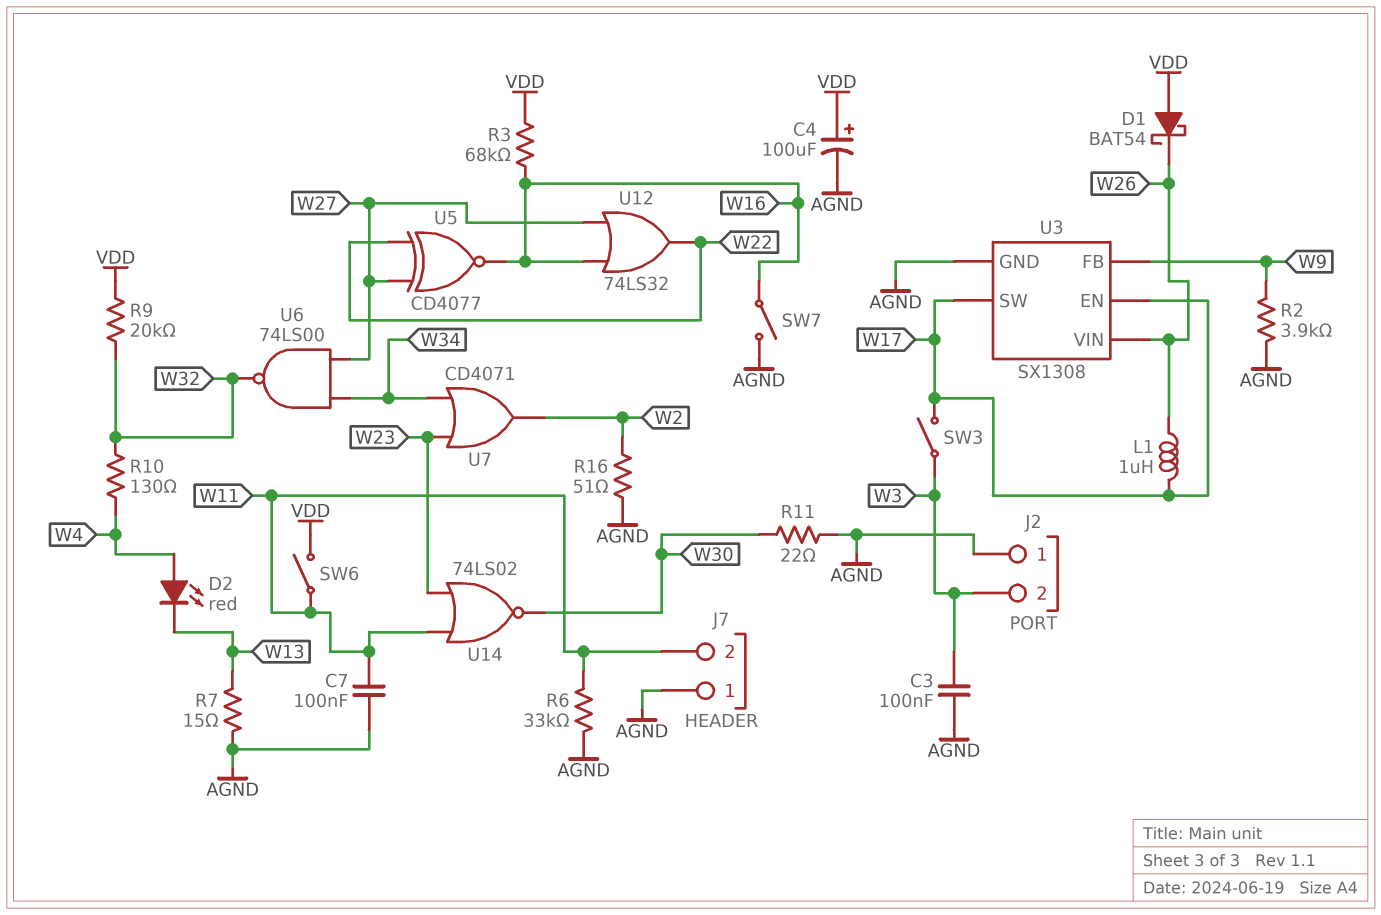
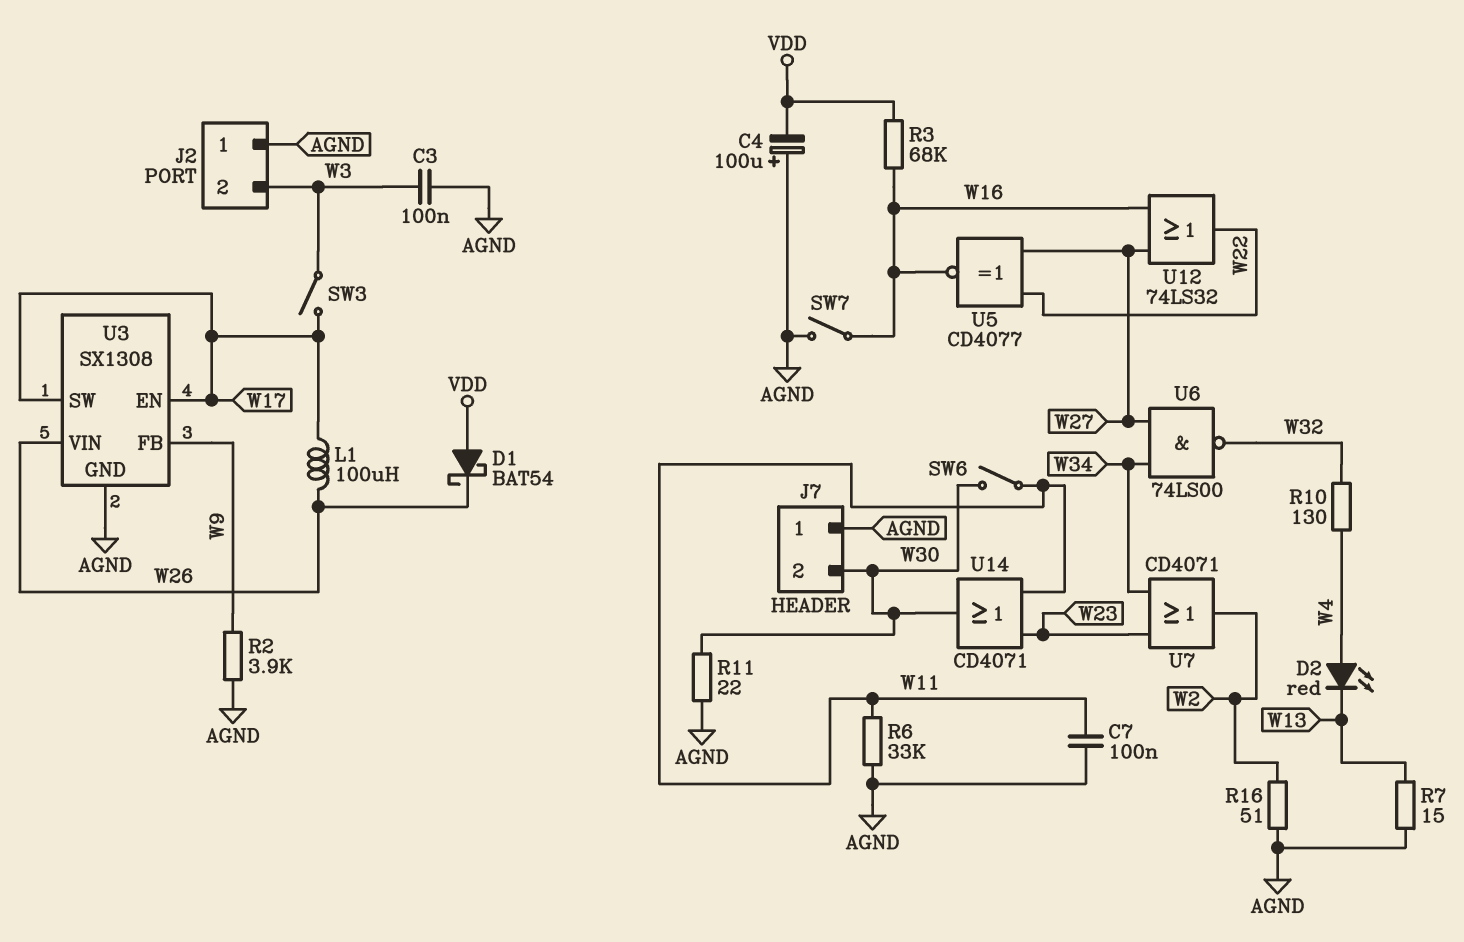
C4: 100uF (plus VDD, minus AGND) -> 100uF (plus AGND, minus VDD)
J7 pin 2: W11 -> W30
L1: 1uH (W17, W26) -> 100uH (W17, W26)
R9: 20k (VDD, W32) -> none
SW6: switch (VDD, W11) -> switch (W11, W30)
U14: NOR 74LS02 (in W11, in W23, out W30) -> OR CD4071 (in W11, in W23, out W30)

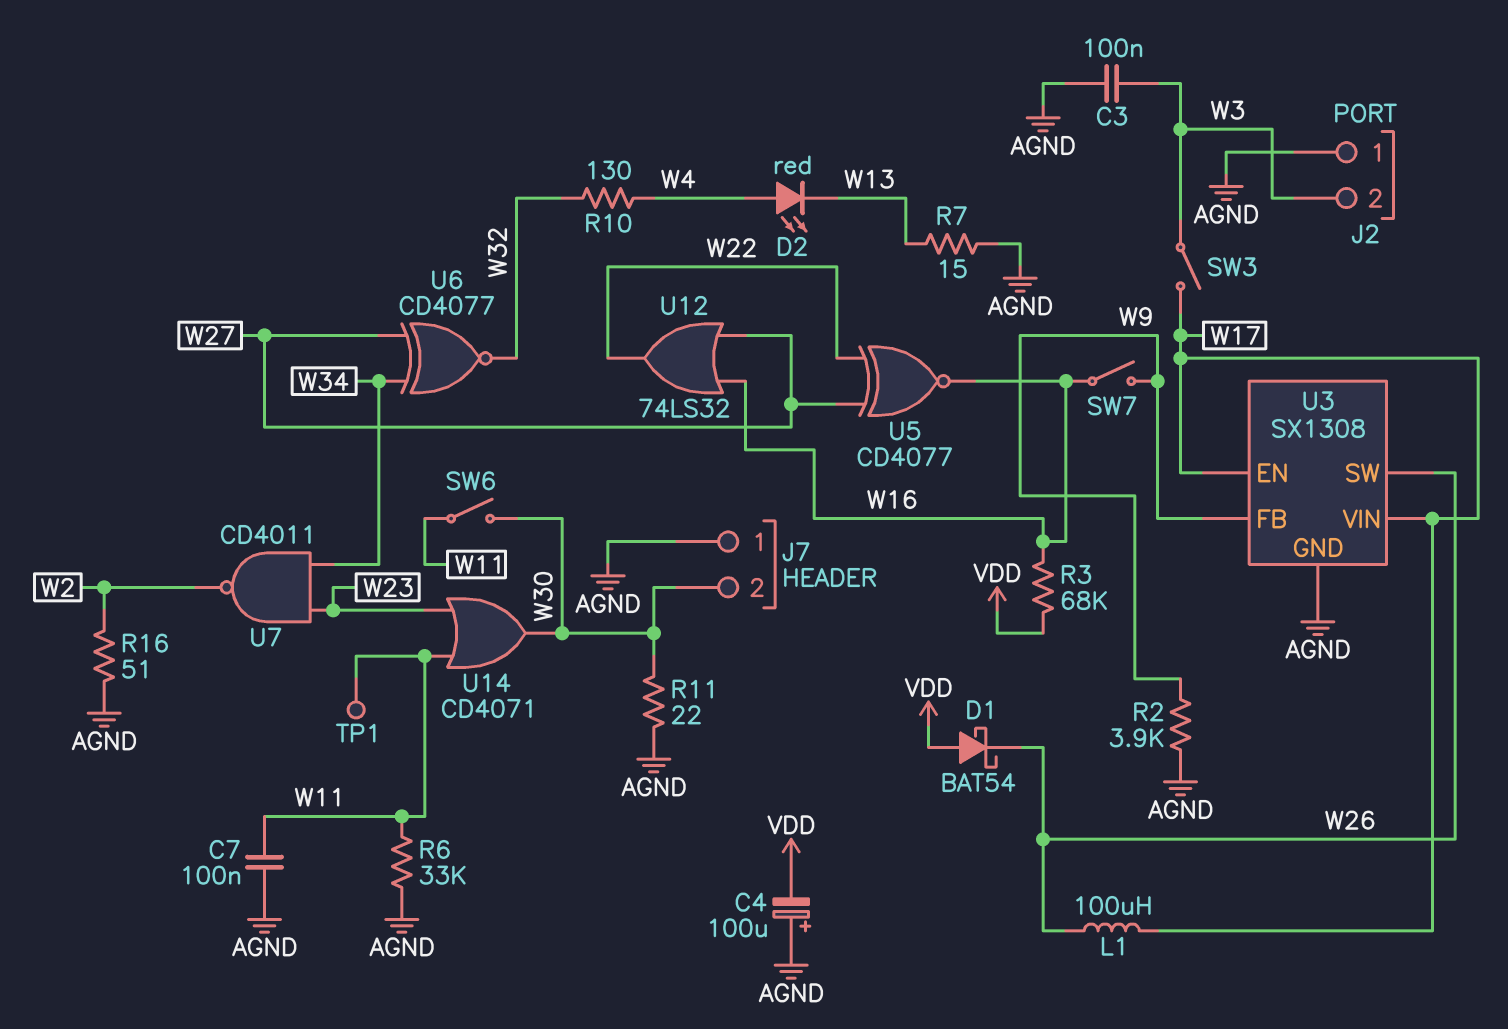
SW7: switch (AGND, W16) -> switch (W9, W16)
TP1: none -> test point (W11)
U3 pin SW: W17 -> W26
U3 pin VIN: W26 -> W17
U6: NAND 74LS00 (in W27, in W34, out W32) -> XNOR CD4077 (in W27, in W34, out W32)
U7: OR CD4071 (in W23, in W34, out W2) -> NAND CD4011 (in W23, in W34, out W2)

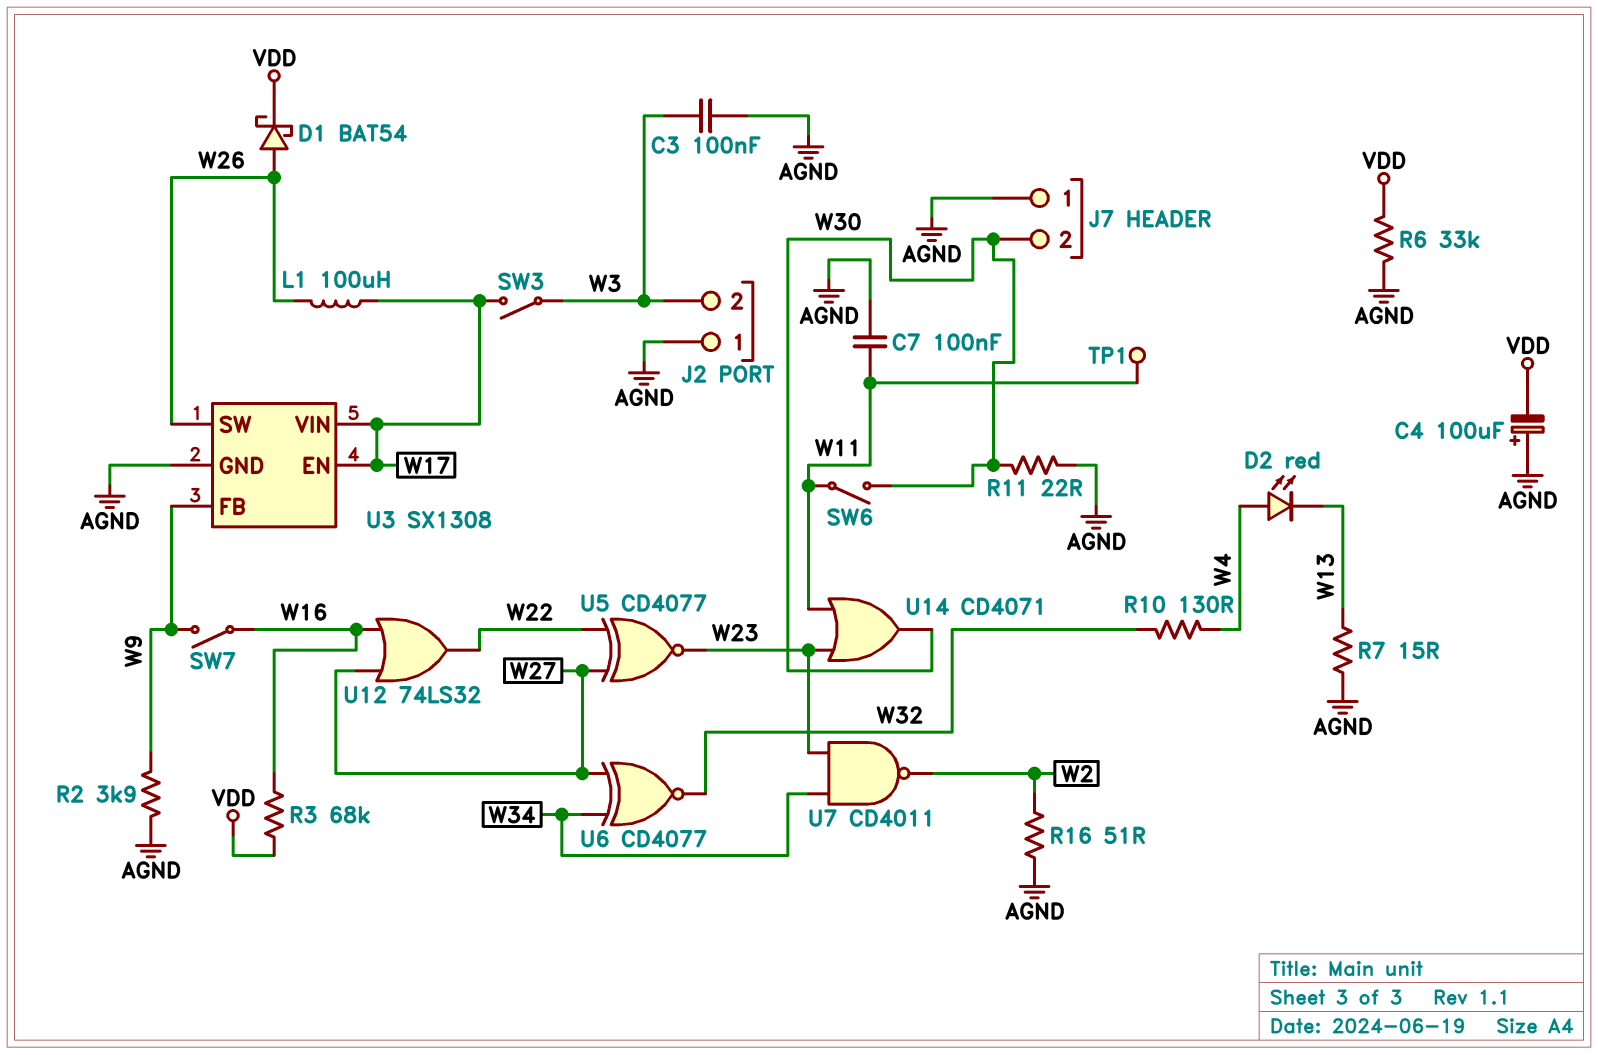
D1: schottky BAT54 (A VDD, K W26) -> schottky BAT54 (A W26, K VDD)
R6: 33k (AGND, W11) -> 33k (AGND, VDD)
U5: XNOR CD4077 (in W22, in W27, out W16) -> XNOR CD4077 (in W22, in W27, out W23)

